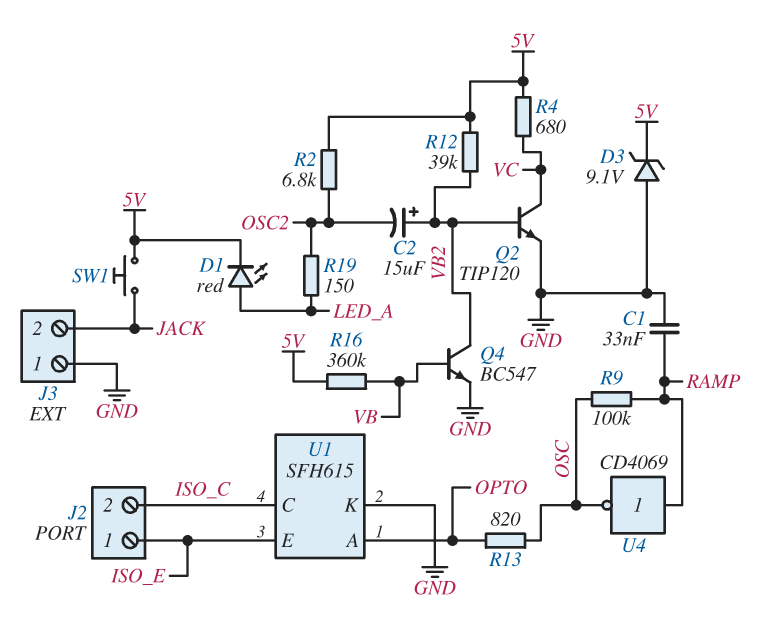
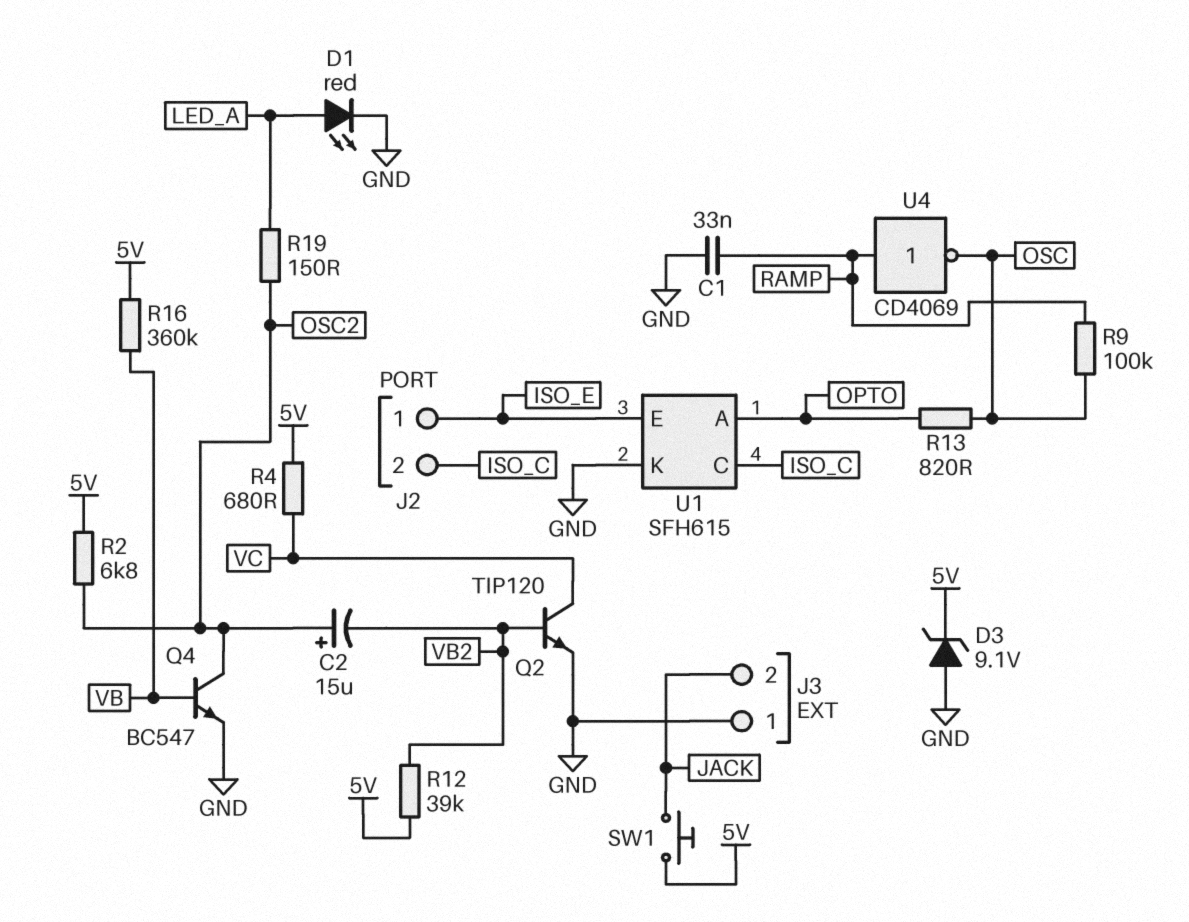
C2: 15uF (plus VB2, minus OSC2) -> 15uF (plus OSC2, minus VB2)
D1: LED red (A LED_A, K 5V) -> LED red (A LED_A, K GND)
Q4: NPN BC547 (B VB, C VB2, E GND) -> NPN BC547 (B VB, C OSC2, E GND)

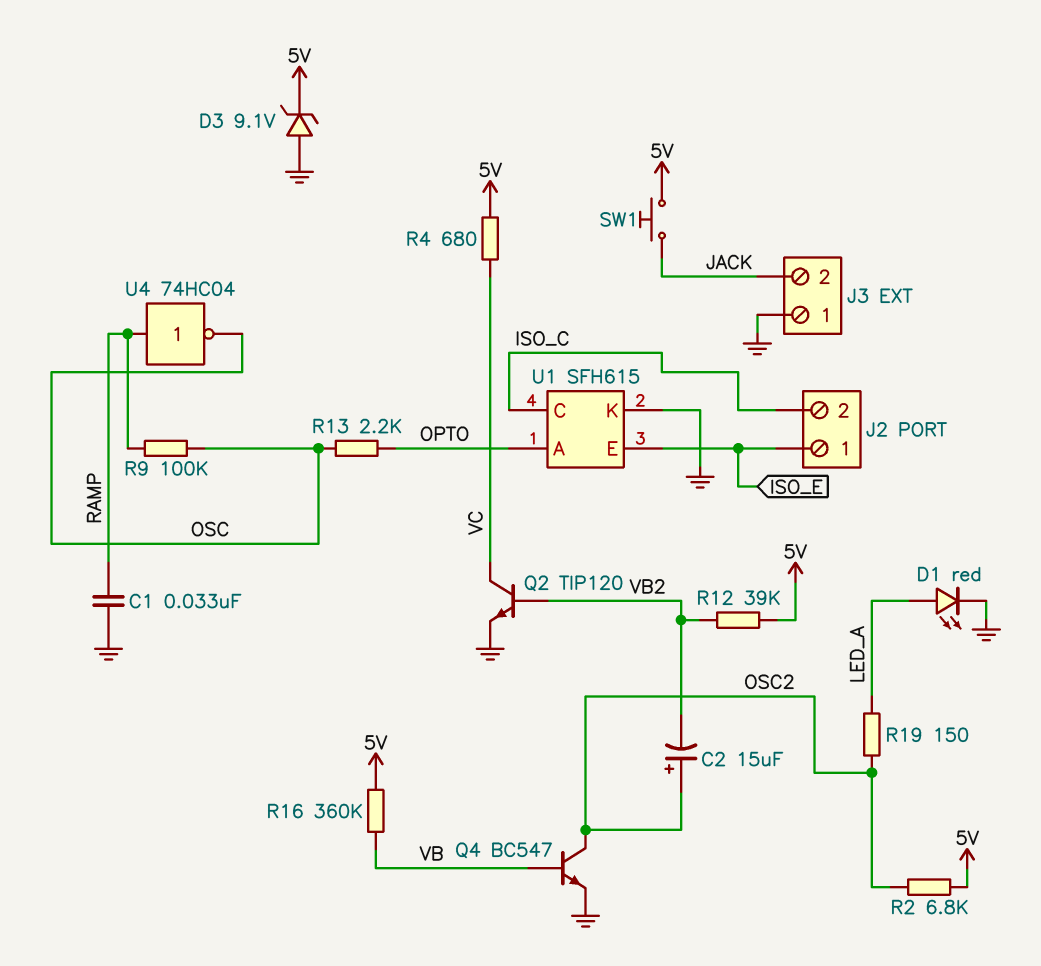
R13: 820 (OPTO, OSC) -> 2.2k (OPTO, OSC)
U4: NOT CD4069 (in RAMP, out OSC) -> NOT 74HC04 (in RAMP, out OSC)

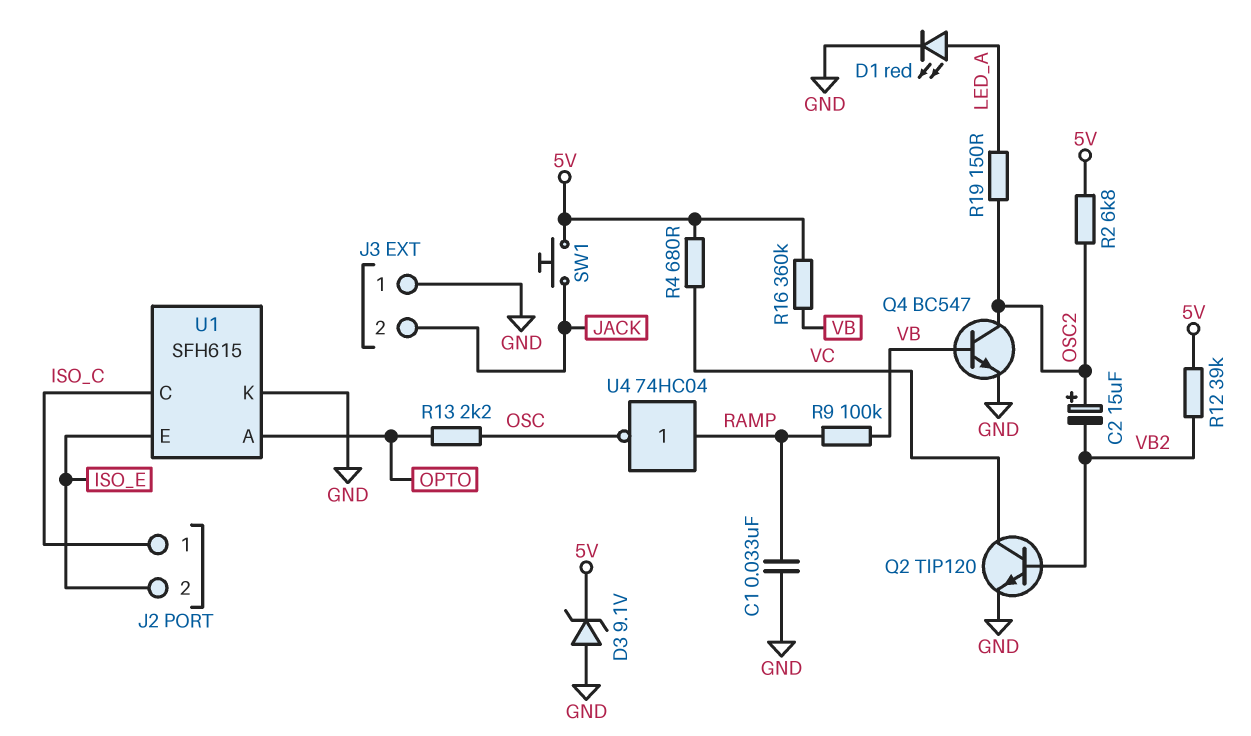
J2 pin 1: ISO_E -> ISO_C
J2 pin 2: ISO_C -> ISO_E
R9: 100k (OSC, RAMP) -> 100k (RAMP, VB)

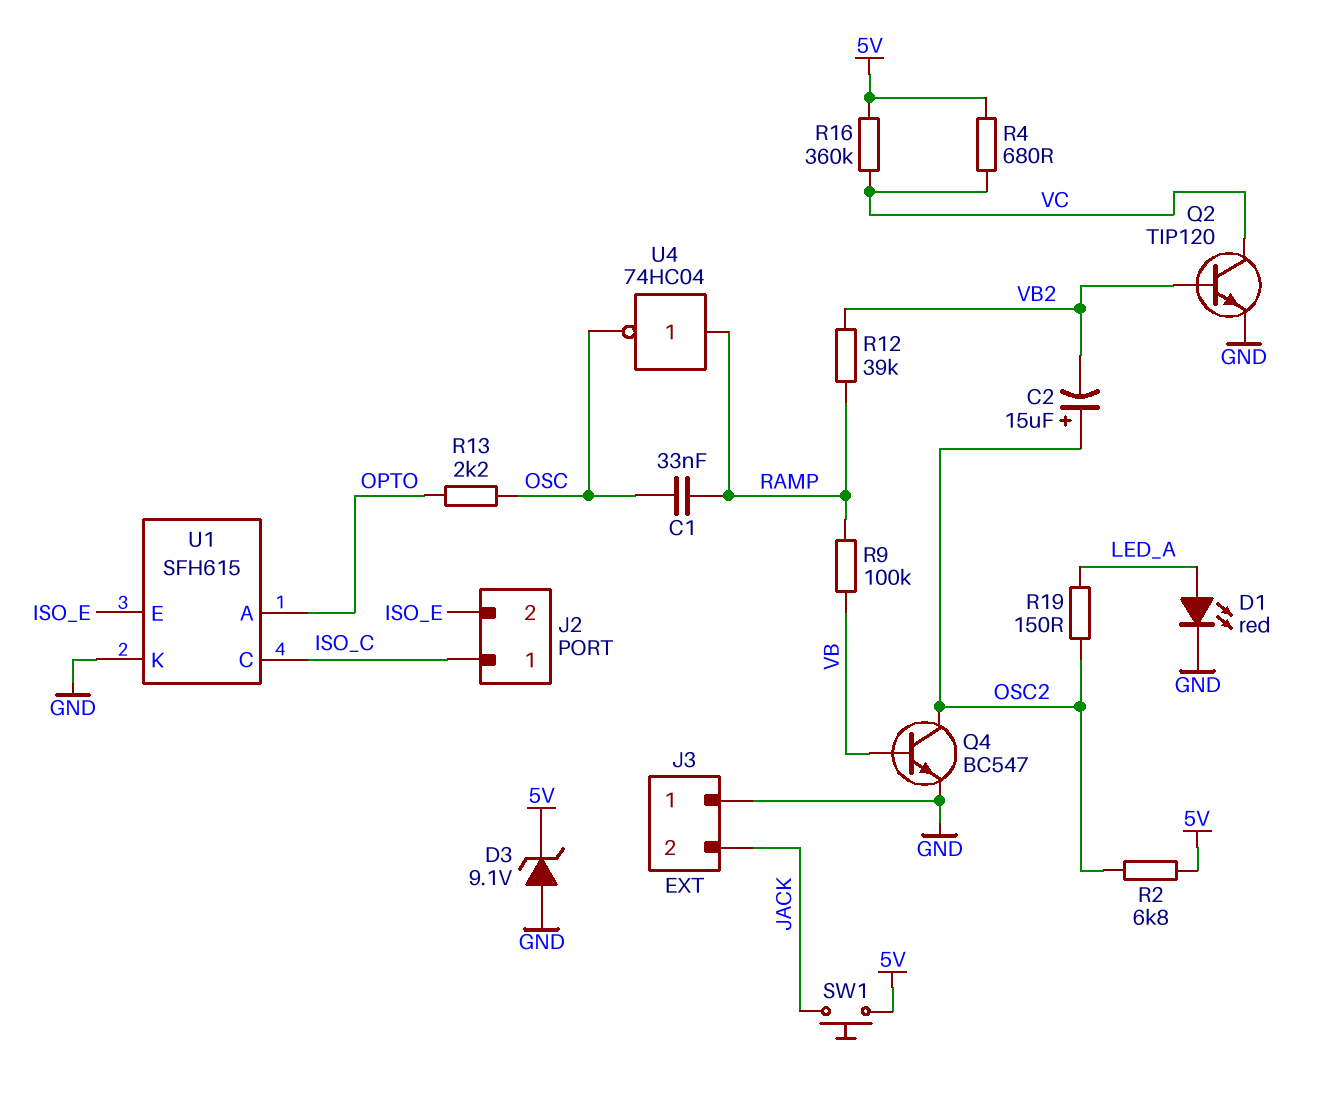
C1: 33nF (GND, RAMP) -> 33nF (OSC, RAMP)
R12: 39k (5V, VB2) -> 39k (RAMP, VB2)
R16: 360k (5V, VB) -> 360k (5V, VC)

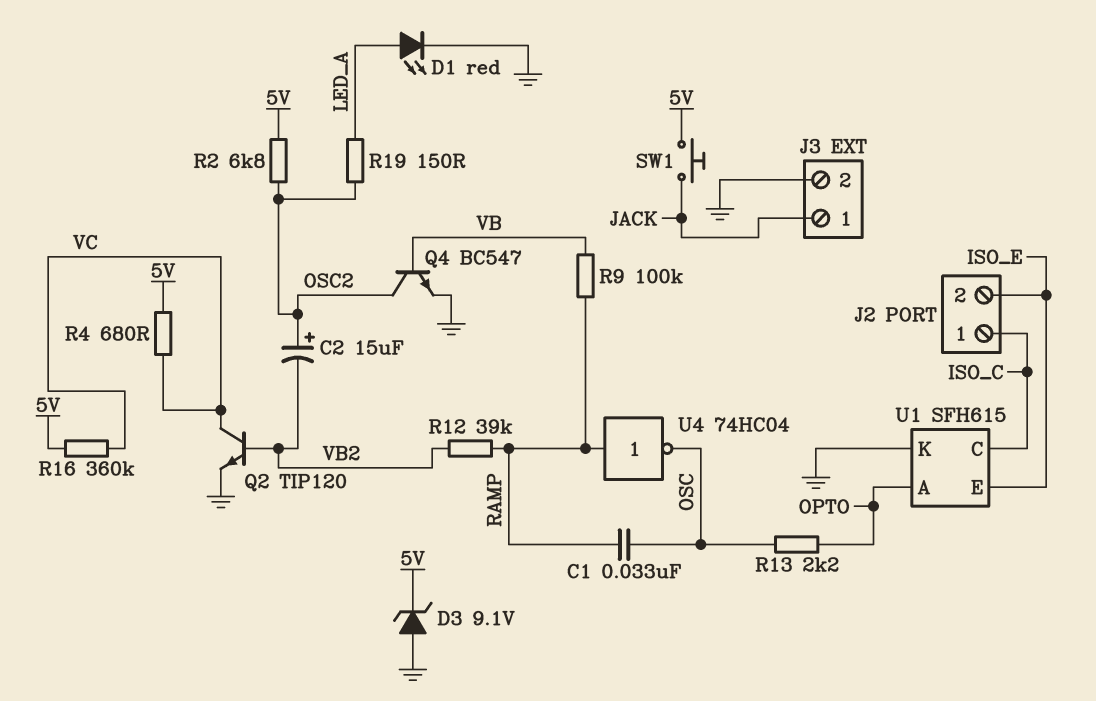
J3 pin 1: GND -> JACK
J3 pin 2: JACK -> GND

